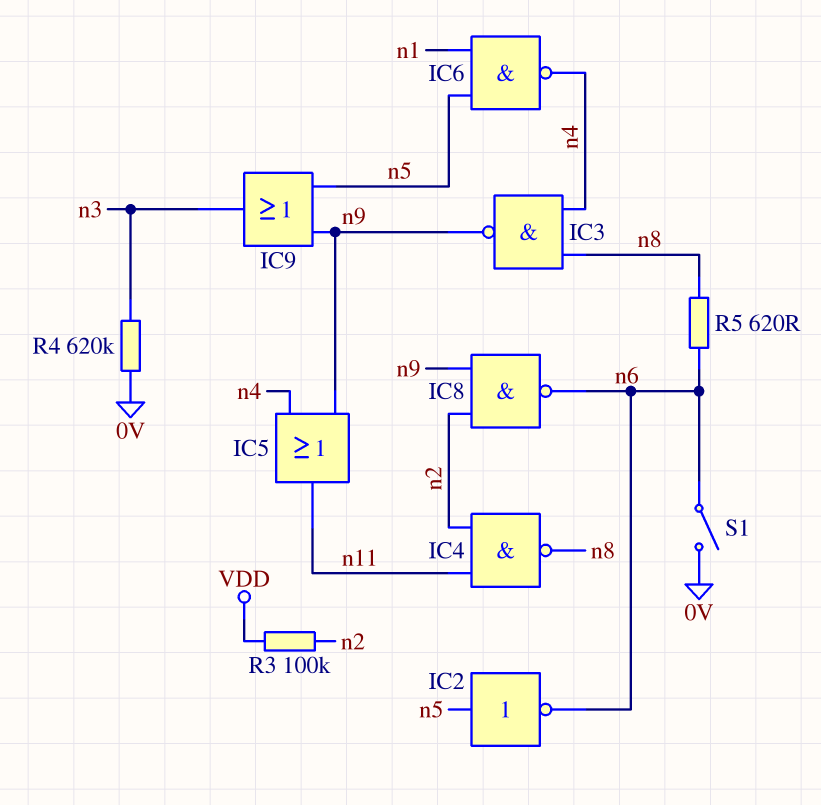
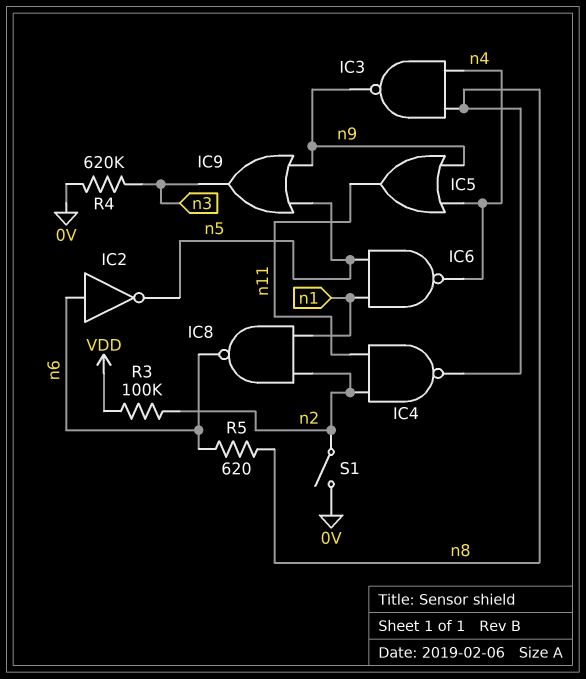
IC2: NOT (in n5, out n6) -> NOT (in n6, out n5)
IC8: NAND (in n2, in n9, out n6) -> NAND (in n1, in n2, out n6)
S1: switch (0V, n6) -> switch (0V, n2)

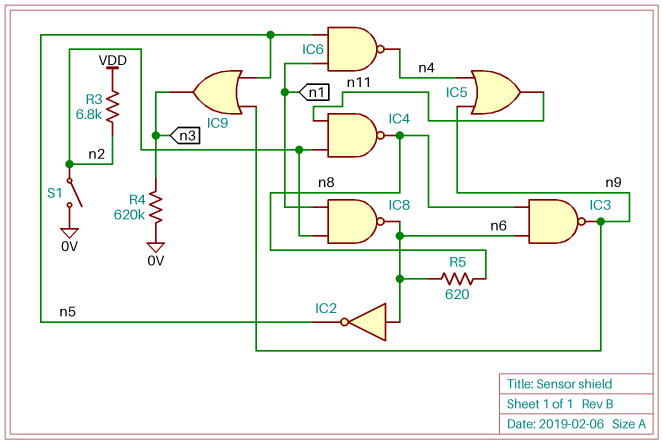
IC3: NAND (in n4, in n8, out n9) -> NAND (in n6, in n8, out n9)
R3: 100k (VDD, n2) -> 6.8k (VDD, n2)

